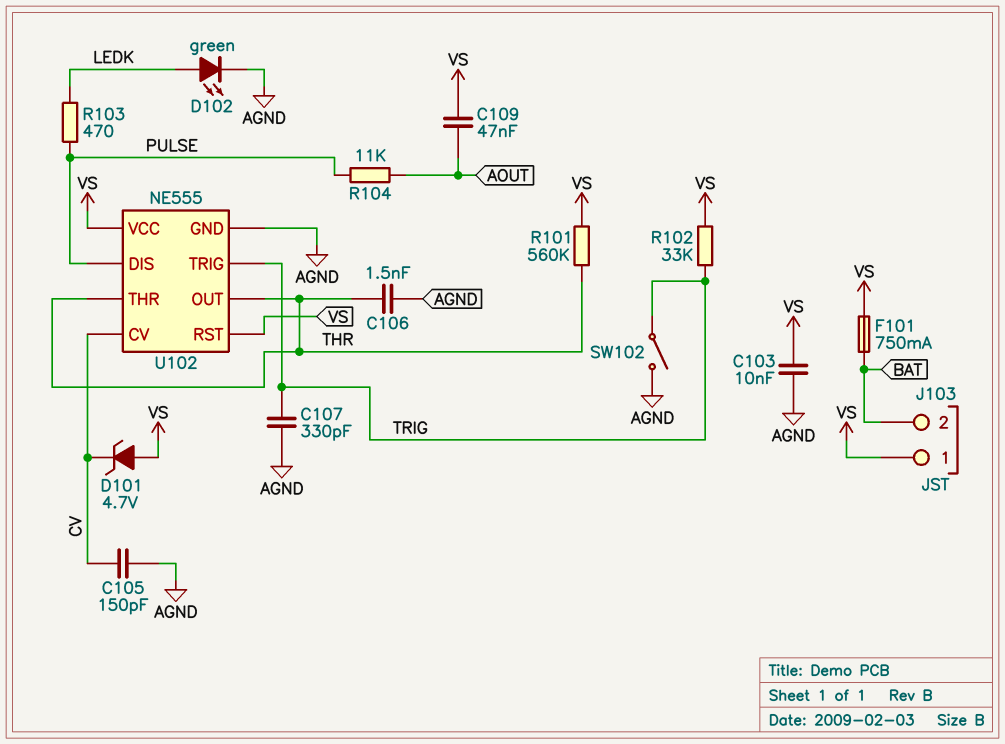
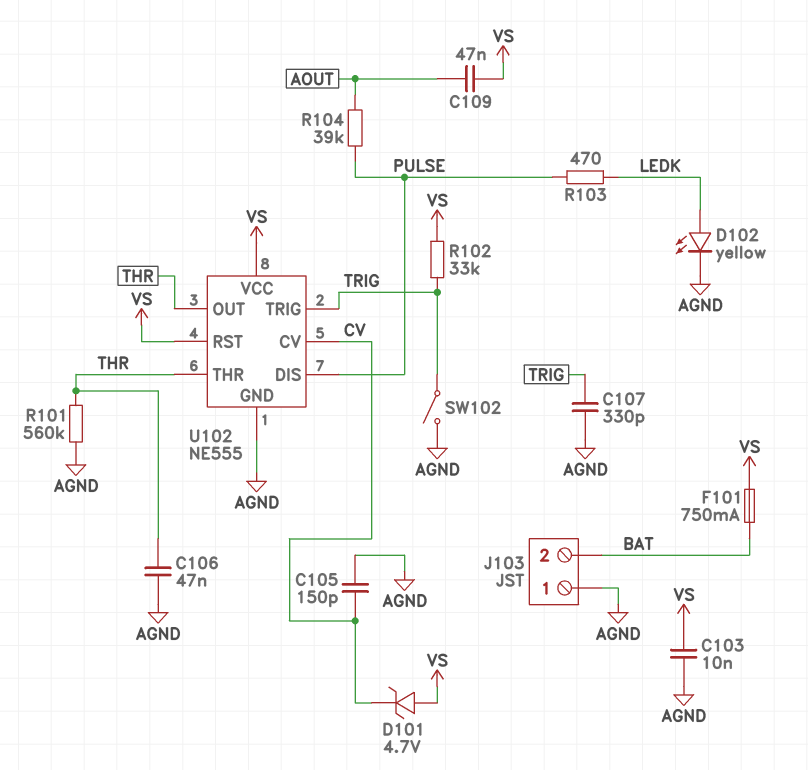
C106: 1.5nF (AGND, THR) -> 47nF (AGND, THR)
D102: LED green (A LEDK, K AGND) -> LED yellow (A LEDK, K AGND)
J103 pin 1: VS -> AGND
R101: 560k (THR, VS) -> 560k (AGND, THR)
R104: 11k (AOUT, PULSE) -> 39k (AOUT, PULSE)

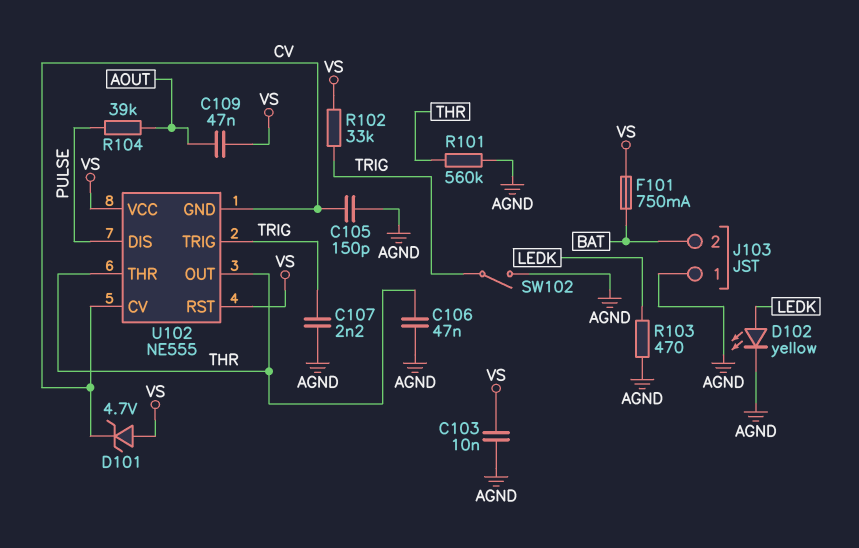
C107: 330pF (AGND, TRIG) -> 2.2nF (AGND, TRIG)
R103: 470 (LEDK, PULSE) -> 470 (AGND, LEDK)
U102 pin GND: AGND -> CV

